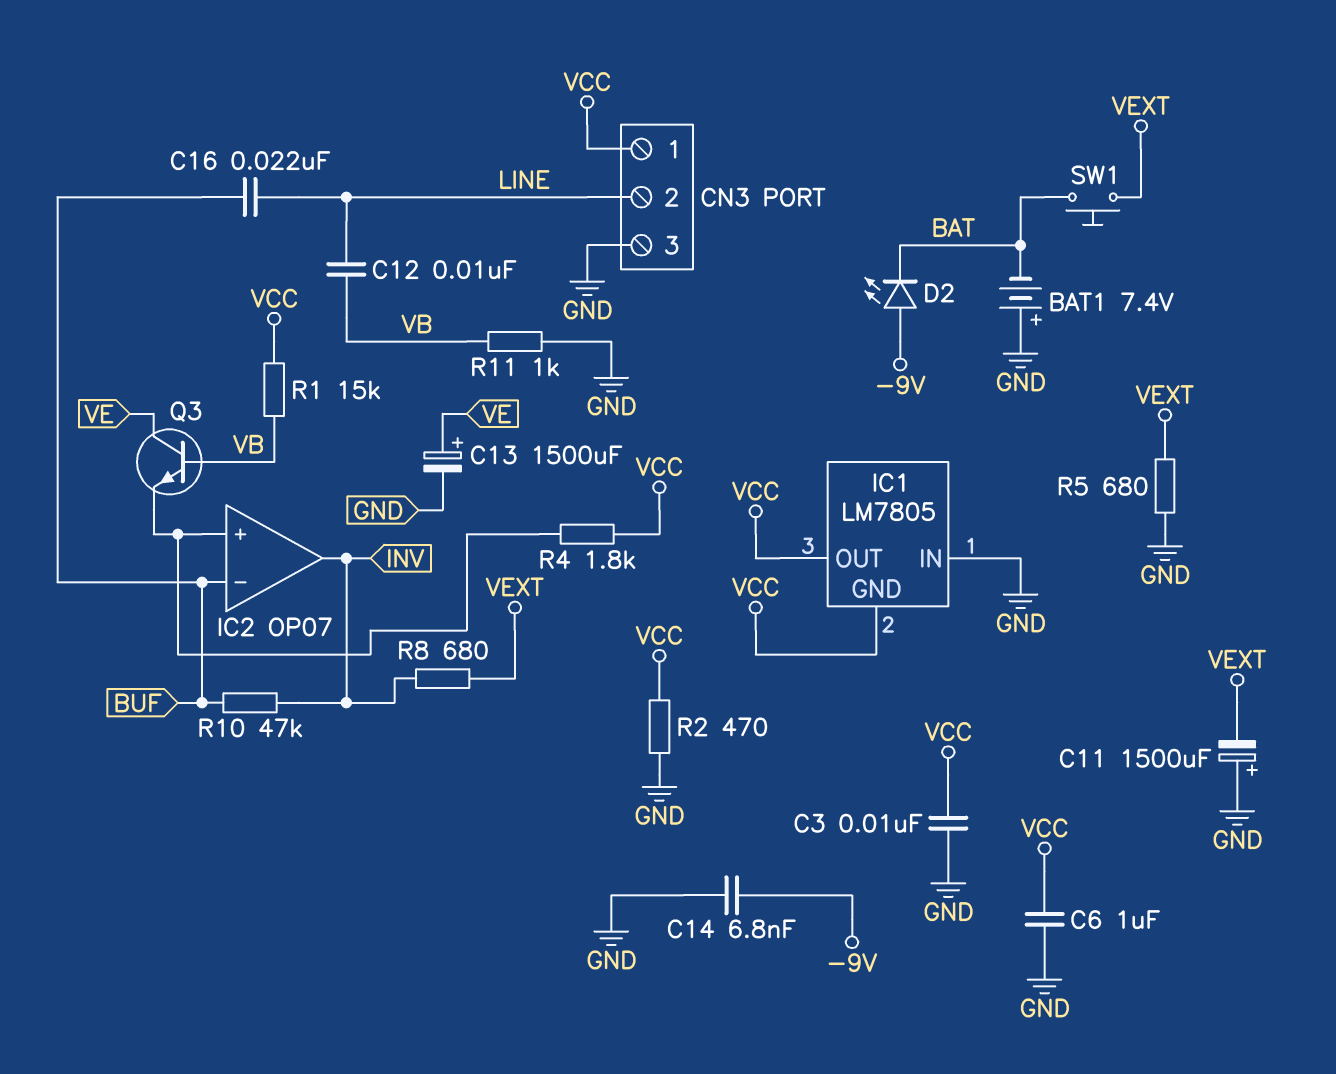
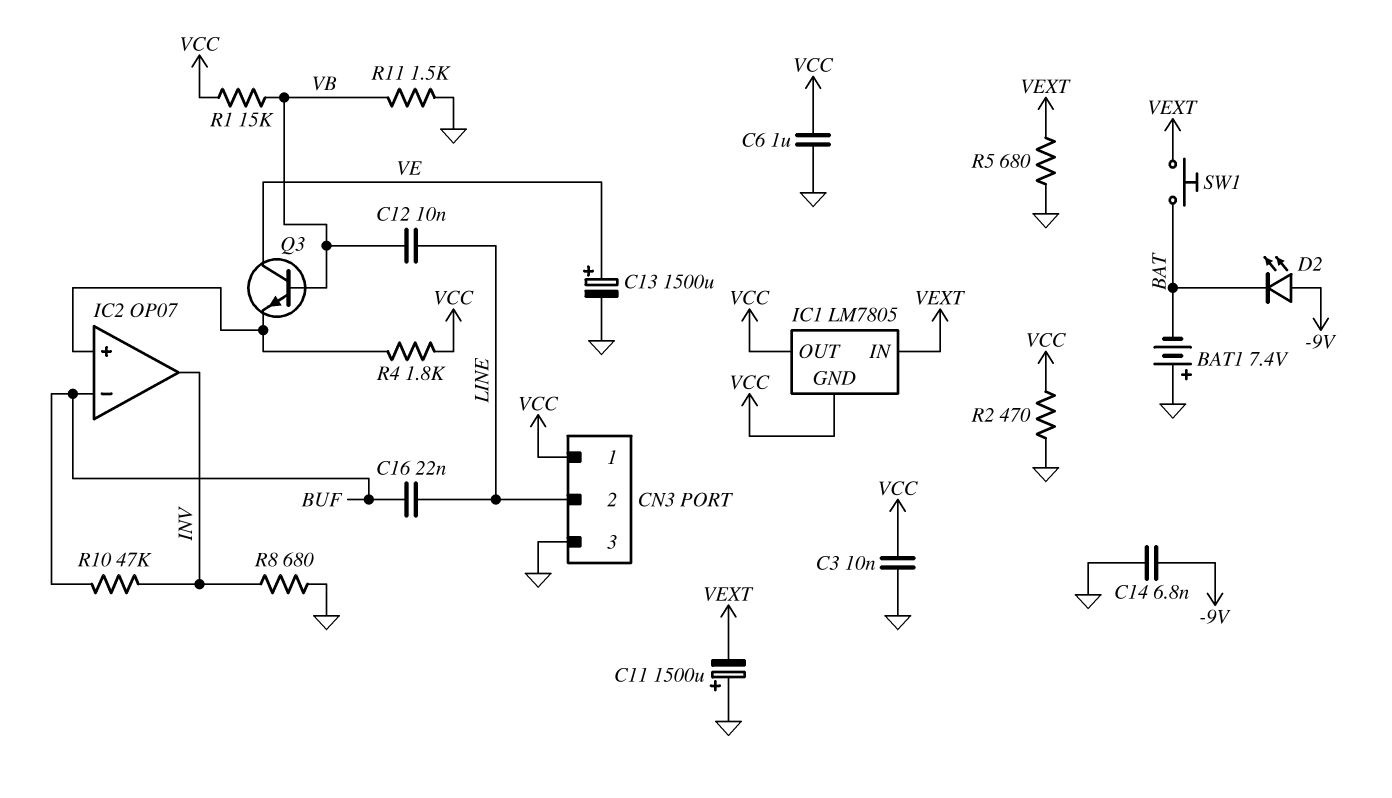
IC1 pin IN: GND -> VEXT
R8: 680 (INV, VEXT) -> 680 (GND, INV)
R11: 1k (GND, VB) -> 1.5k (GND, VB)

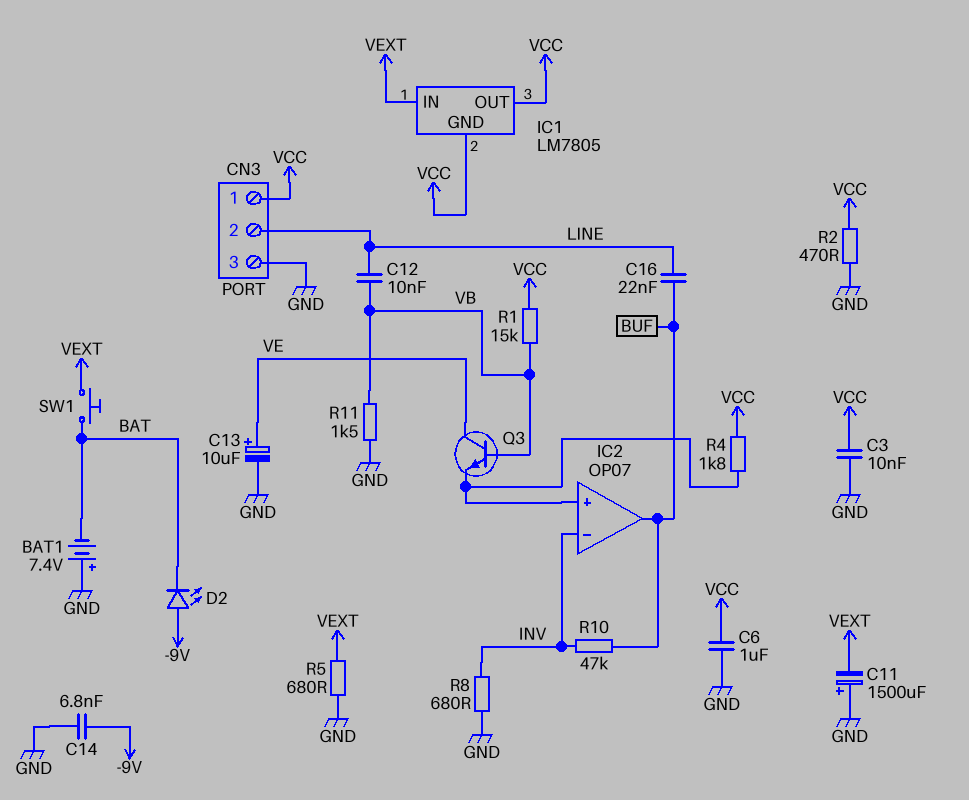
C13: 1500uF (plus VE, minus GND) -> 10uF (plus VE, minus GND)
IC2 pin in-: BUF -> INV
IC2 pin out: INV -> BUF

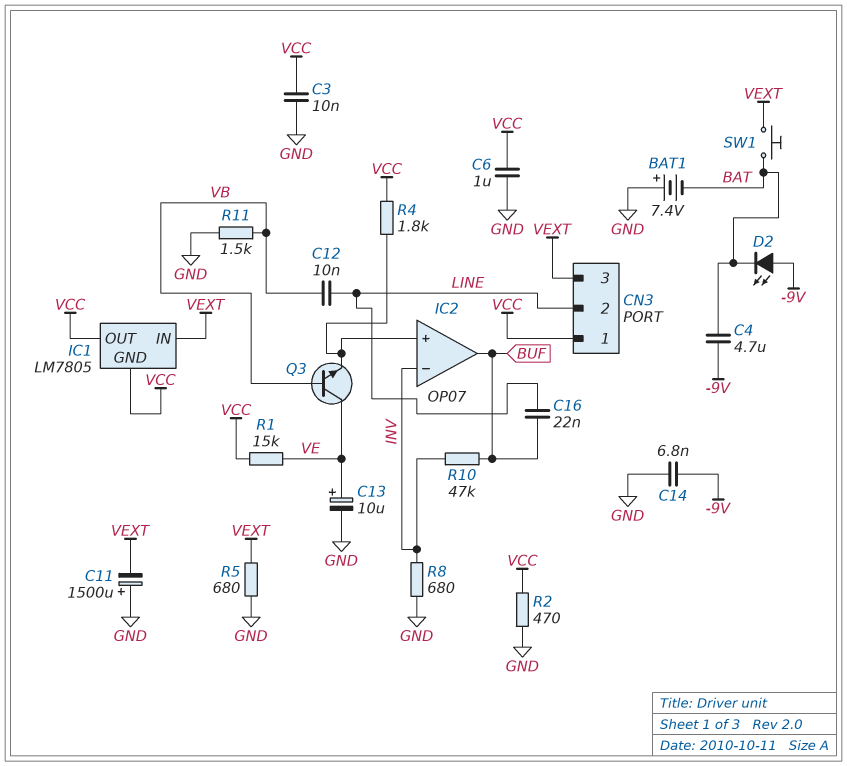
C4: none -> 4.7uF (-9V, BAT)
CN3 pin 3: GND -> VEXT
R1: 15k (VB, VCC) -> 15k (VCC, VE)

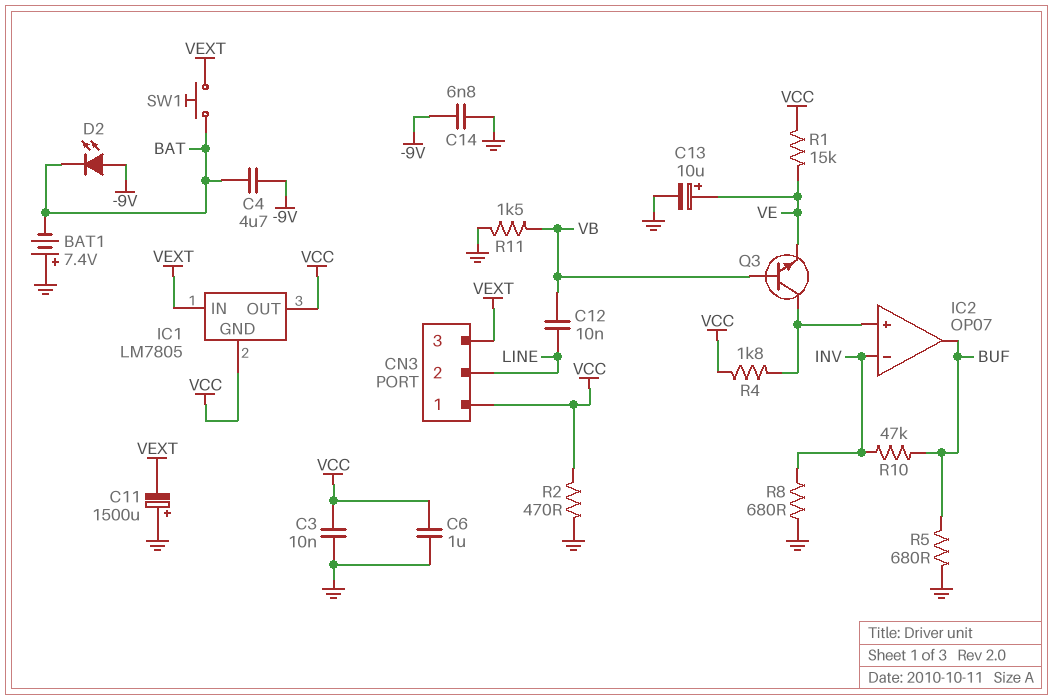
C16: 22nF (BUF, LINE) -> none
Q3: NPN (B VB, C VE, E IC2/in+) -> NPN (B VB, C IC2/in+, E VE)
R5: 680 (GND, VEXT) -> 680 (BUF, GND)

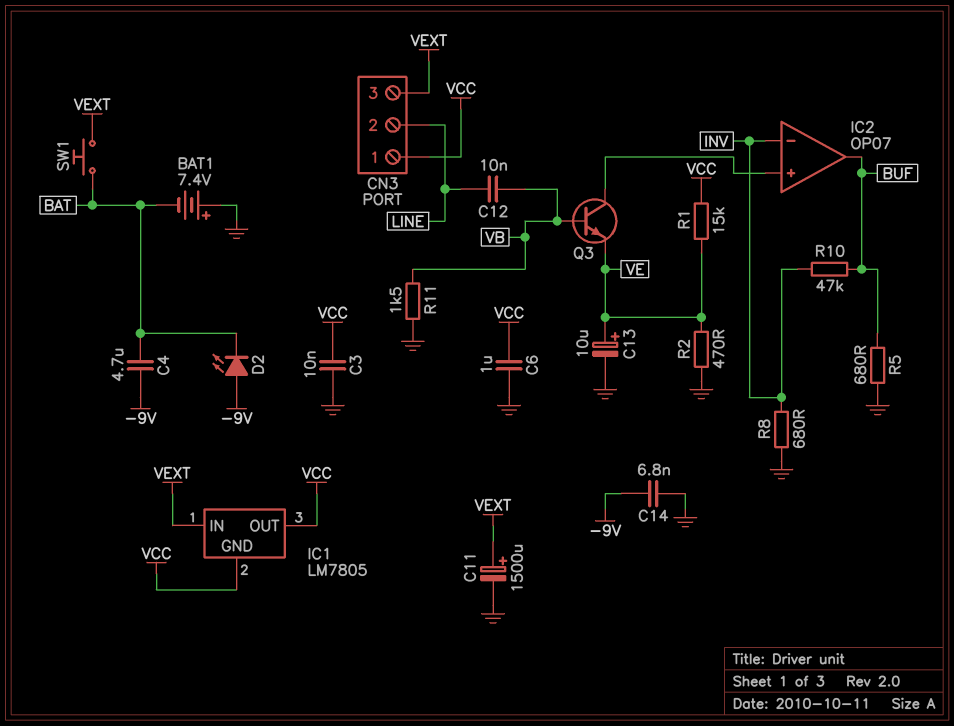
C11: 1500uF (plus GND, minus VEXT) -> 1500uF (plus VEXT, minus GND)
R2: 470 (GND, VCC) -> 470 (GND, VE)
R4: 1.8k (IC2/in+, VCC) -> none

